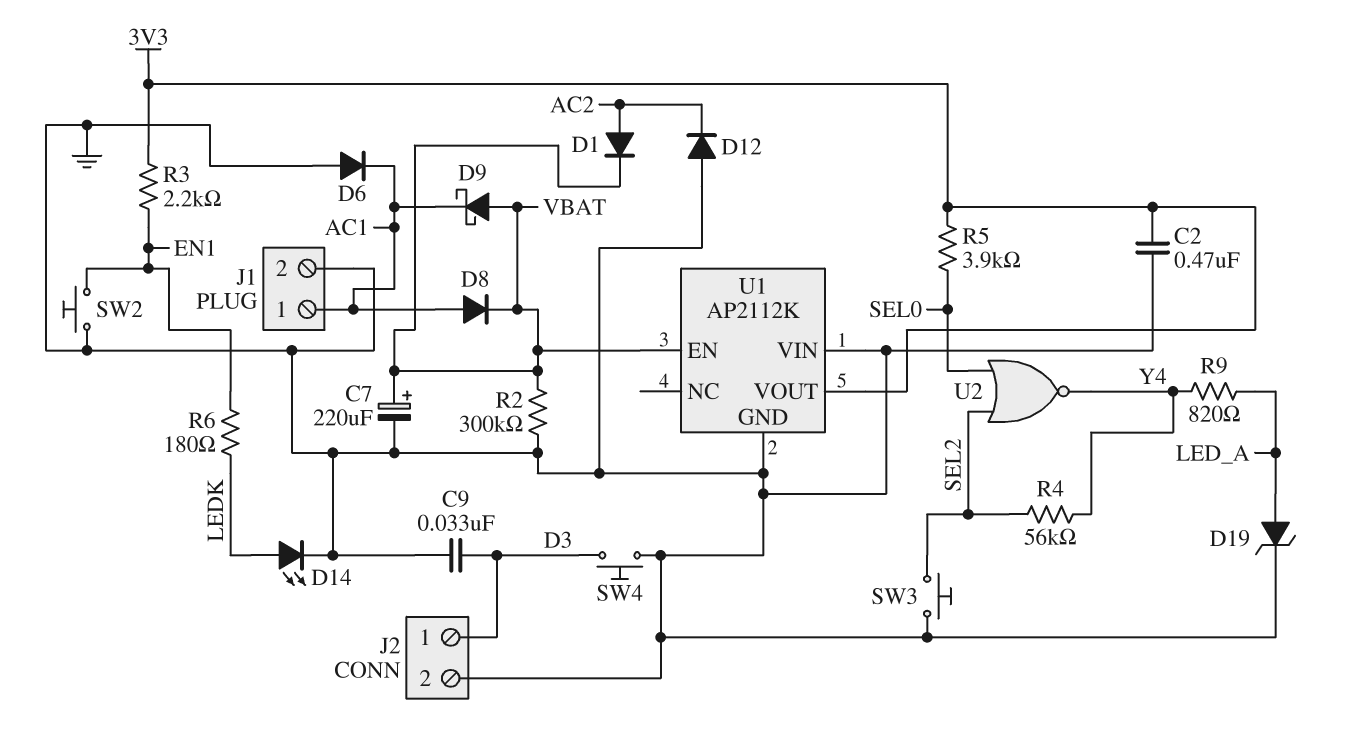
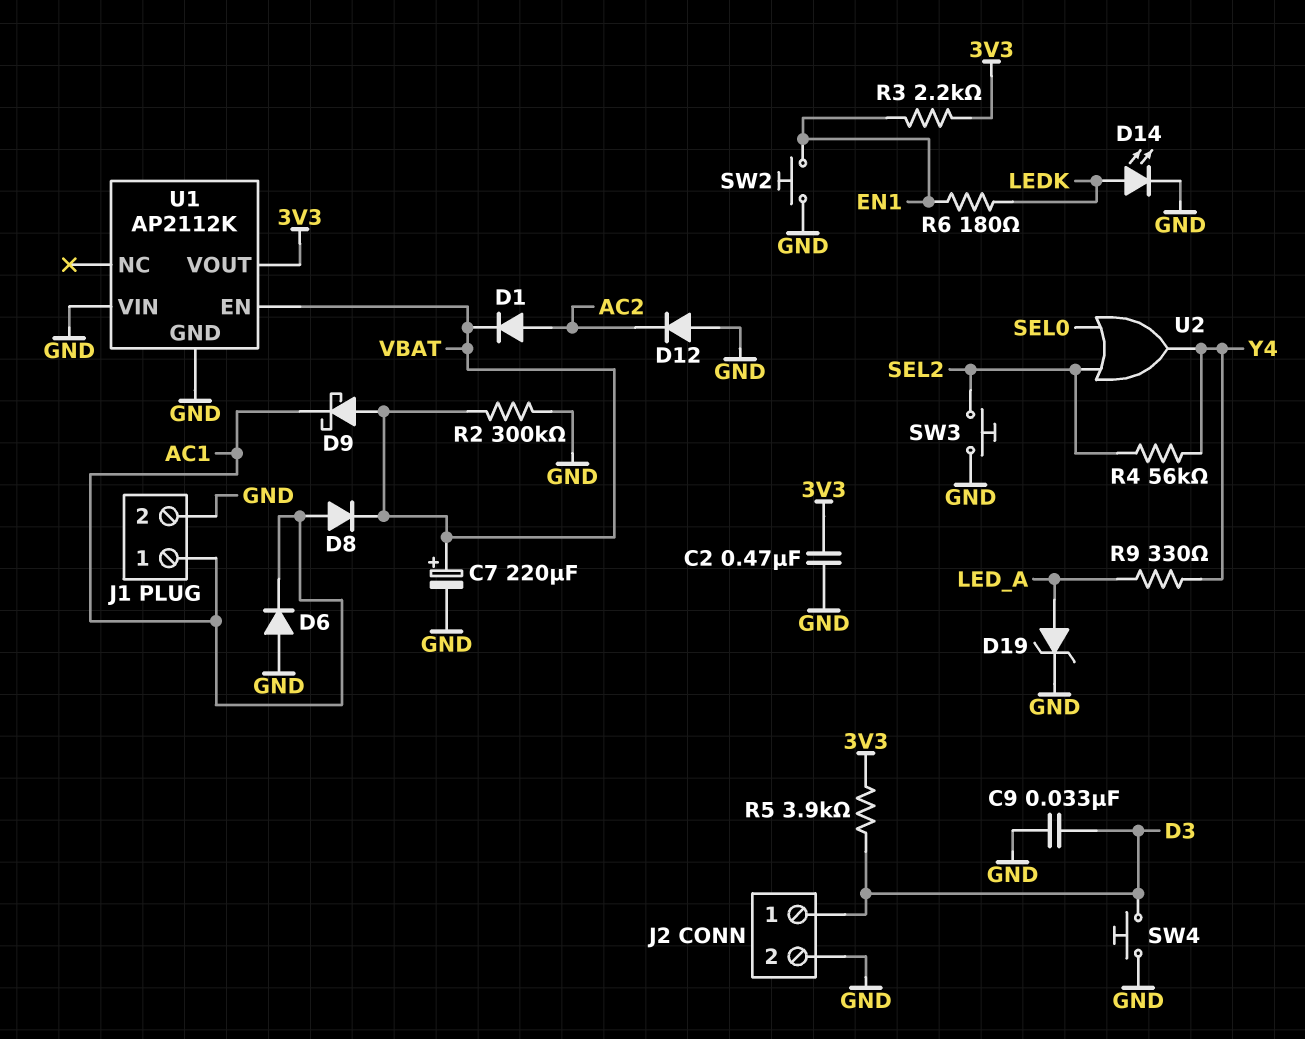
R5: 3.9k (3V3, SEL0) -> 3.9k (3V3, D3)
R9: 820 (LED_A, Y4) -> 330 (LED_A, Y4)
U2: NOR (in SEL0, in SEL2, out Y4) -> OR (in SEL0, in SEL2, out Y4)

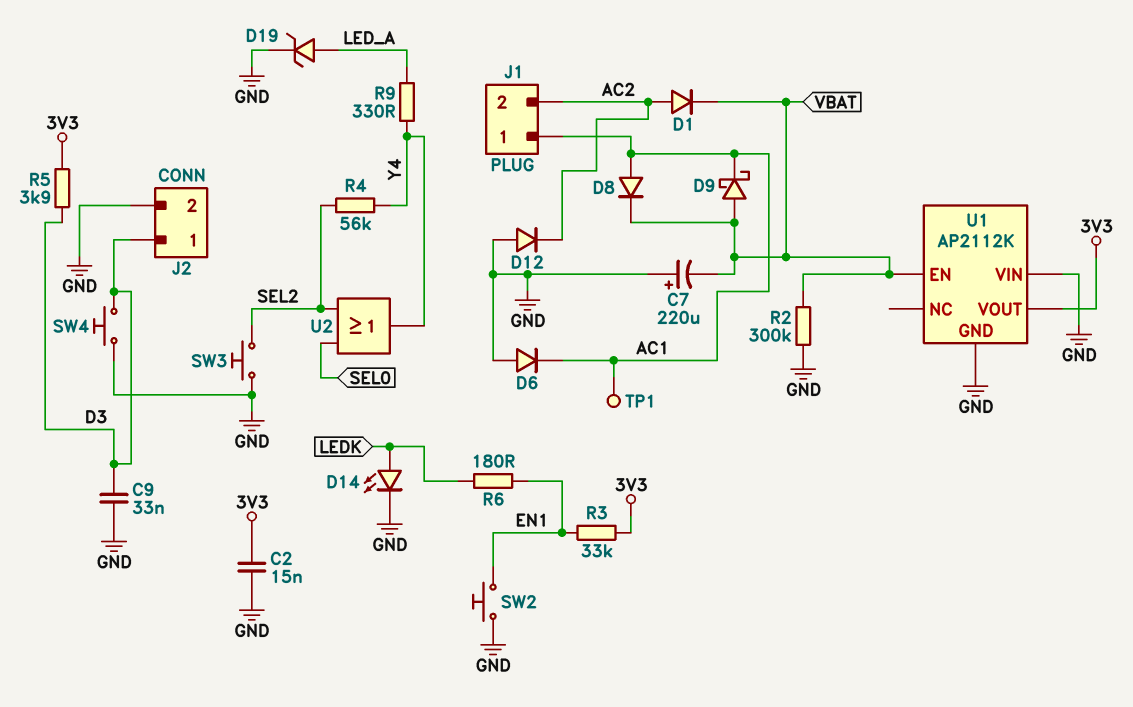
C2: 470nF (3V3, GND) -> 15nF (3V3, GND)
C7: 220uF (plus VBAT, minus GND) -> 220uF (plus GND, minus VBAT)
J1 pin 2: GND -> AC2
R3: 2.2k (3V3, EN1) -> 33k (3V3, EN1)
TP1: none -> test point (AC1)

